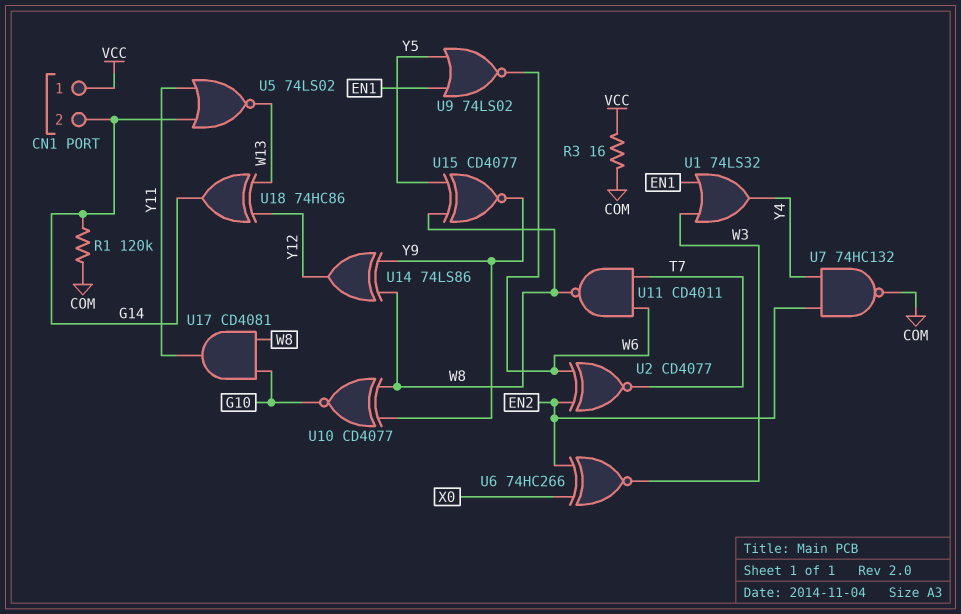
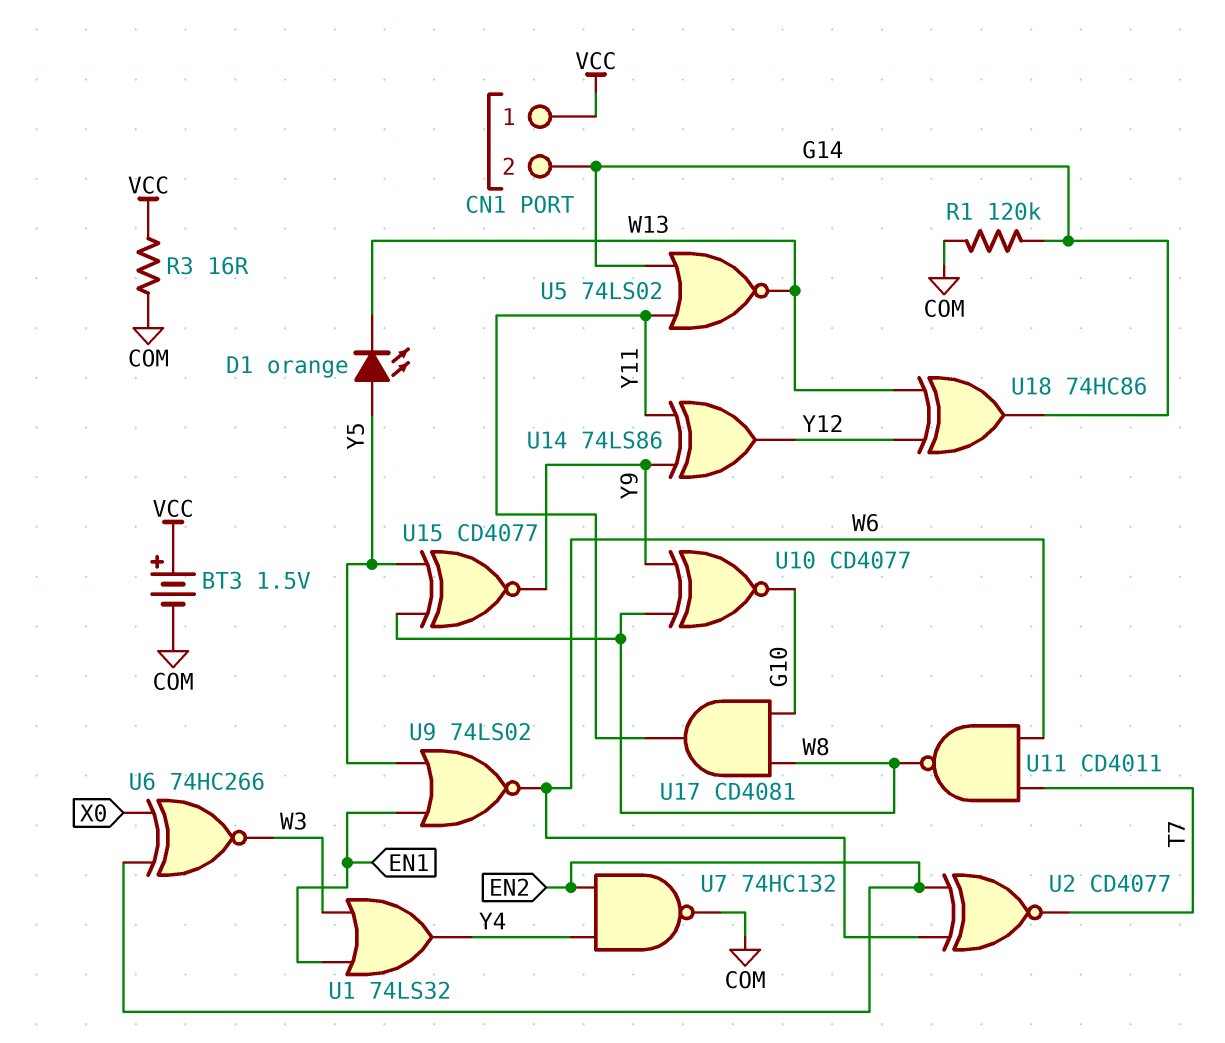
BT3: none -> 1.5V (plus VCC, minus COM)
D1: none -> LED orange (A Y5, K W13)
U14: XOR 74LS86 (in W8, in Y9, out Y12) -> XOR 74LS86 (in Y9, in Y11, out Y12)

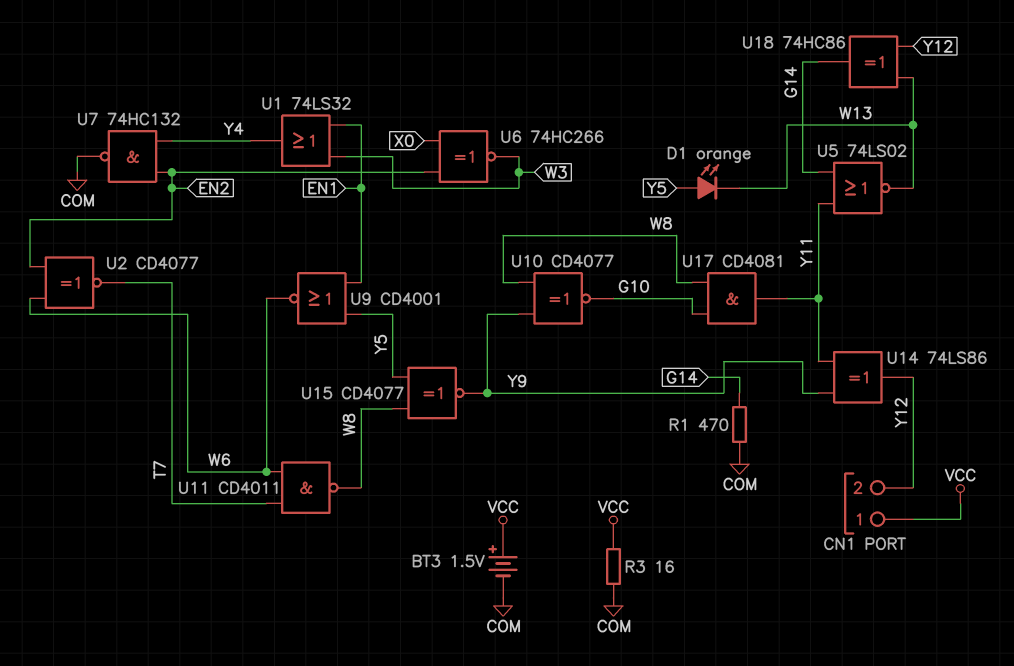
CN1 pin 2: G14 -> Y12
R1: 120k (COM, G14) -> 470 (COM, G14)
U9: NOR 74LS02 (in EN1, in Y5, out W6) -> NOR CD4001 (in EN1, in Y5, out W6)

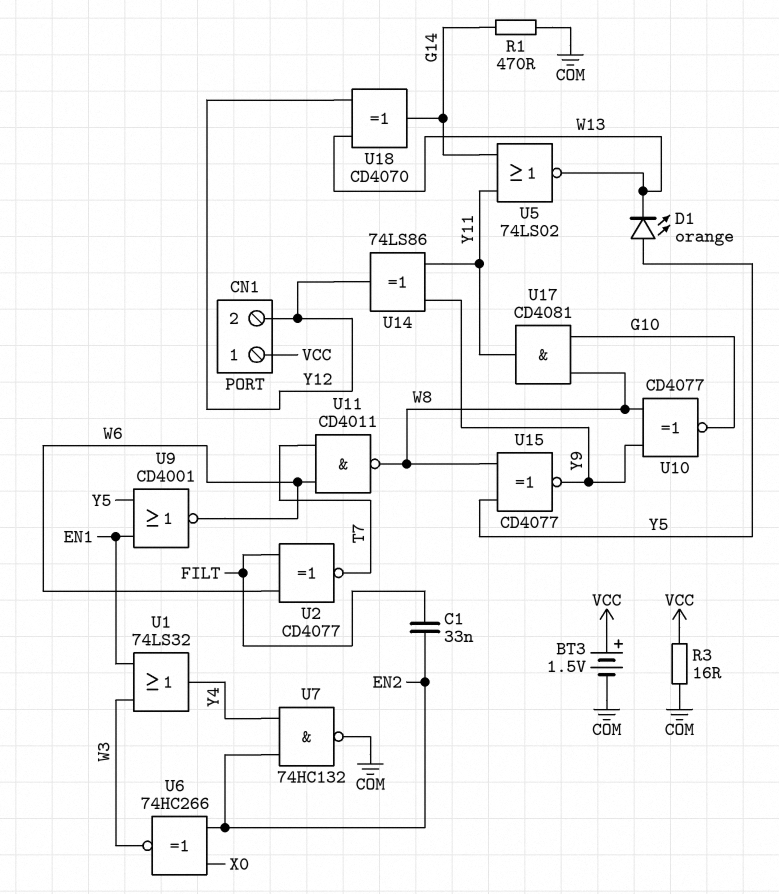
C1: none -> 33nF (EN2, FILT)
U2: XNOR CD4077 (in EN2, in W6, out T7) -> XNOR CD4077 (in FILT, in W6, out T7)
U18: XOR 74HC86 (in W13, in Y12, out G14) -> XOR CD4070 (in W13, in Y12, out G14)

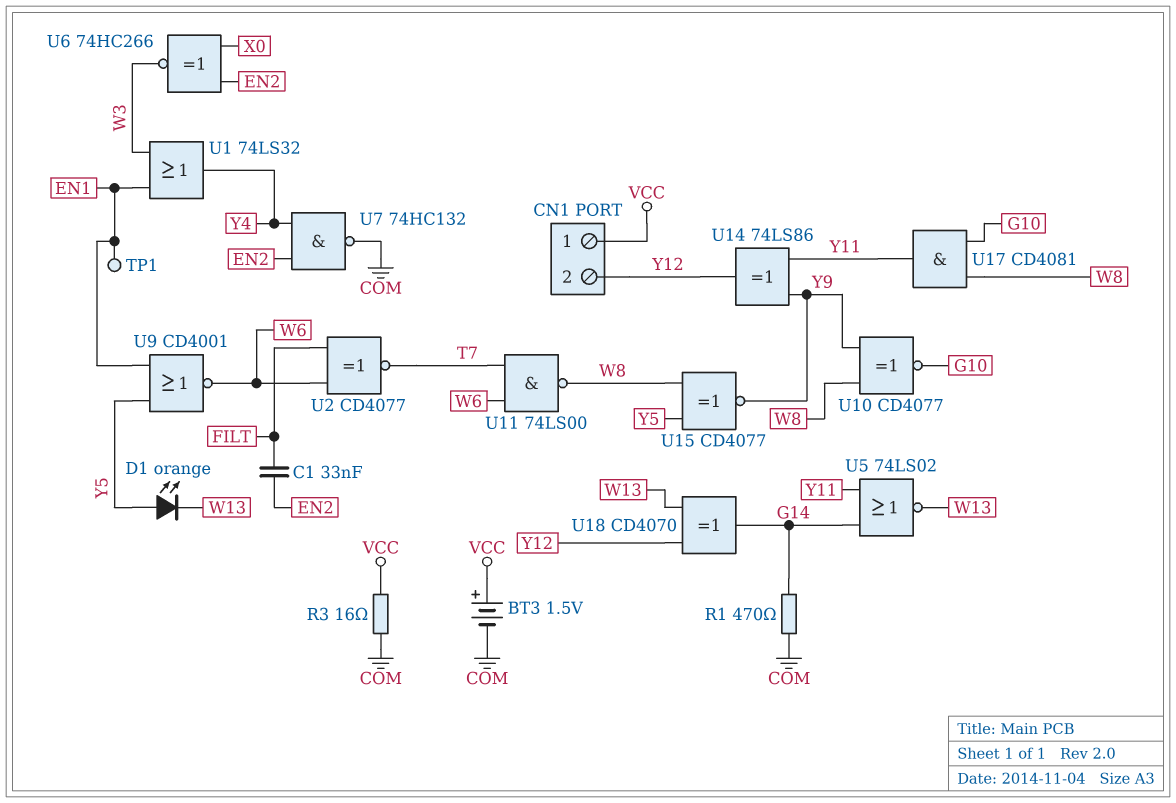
TP1: none -> test point (EN1)
U11: NAND CD4011 (in T7, in W6, out W8) -> NAND 74LS00 (in T7, in W6, out W8)

